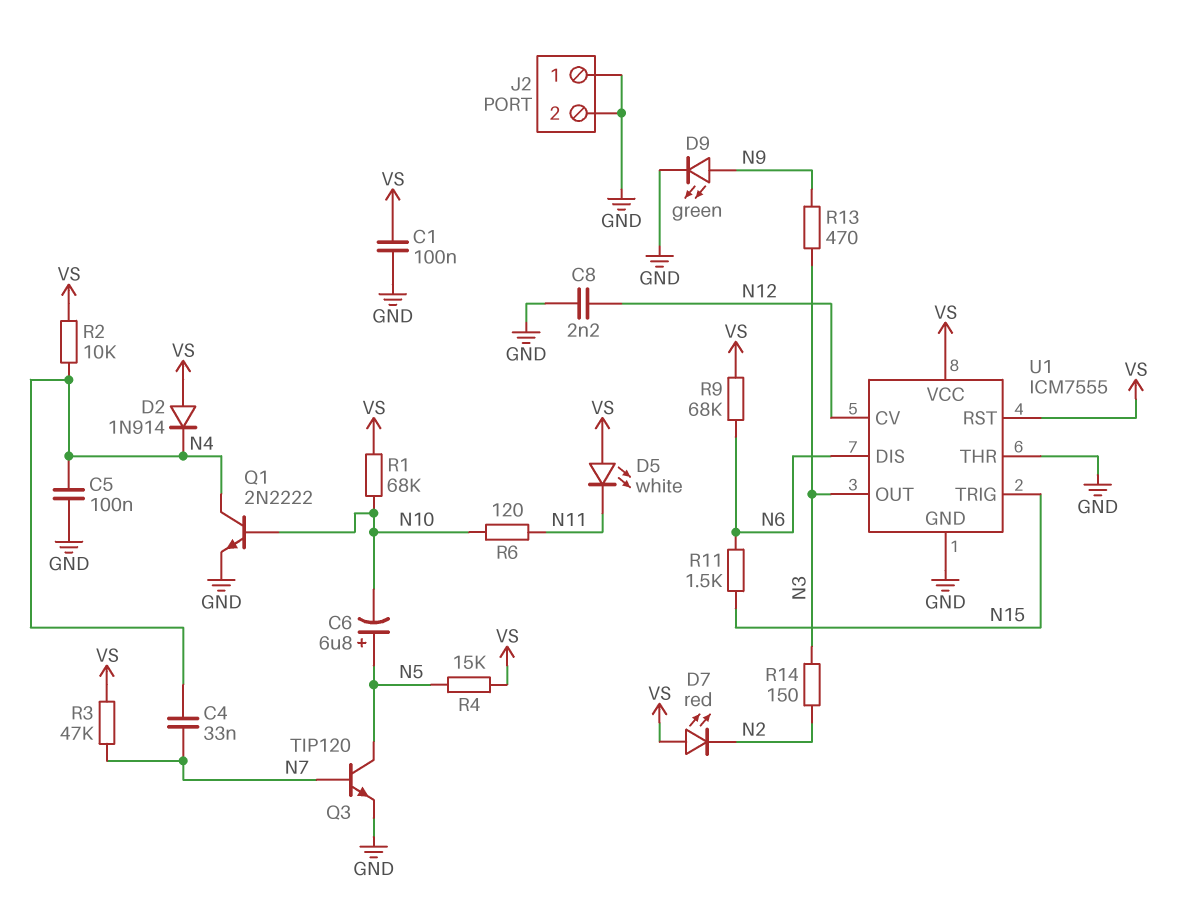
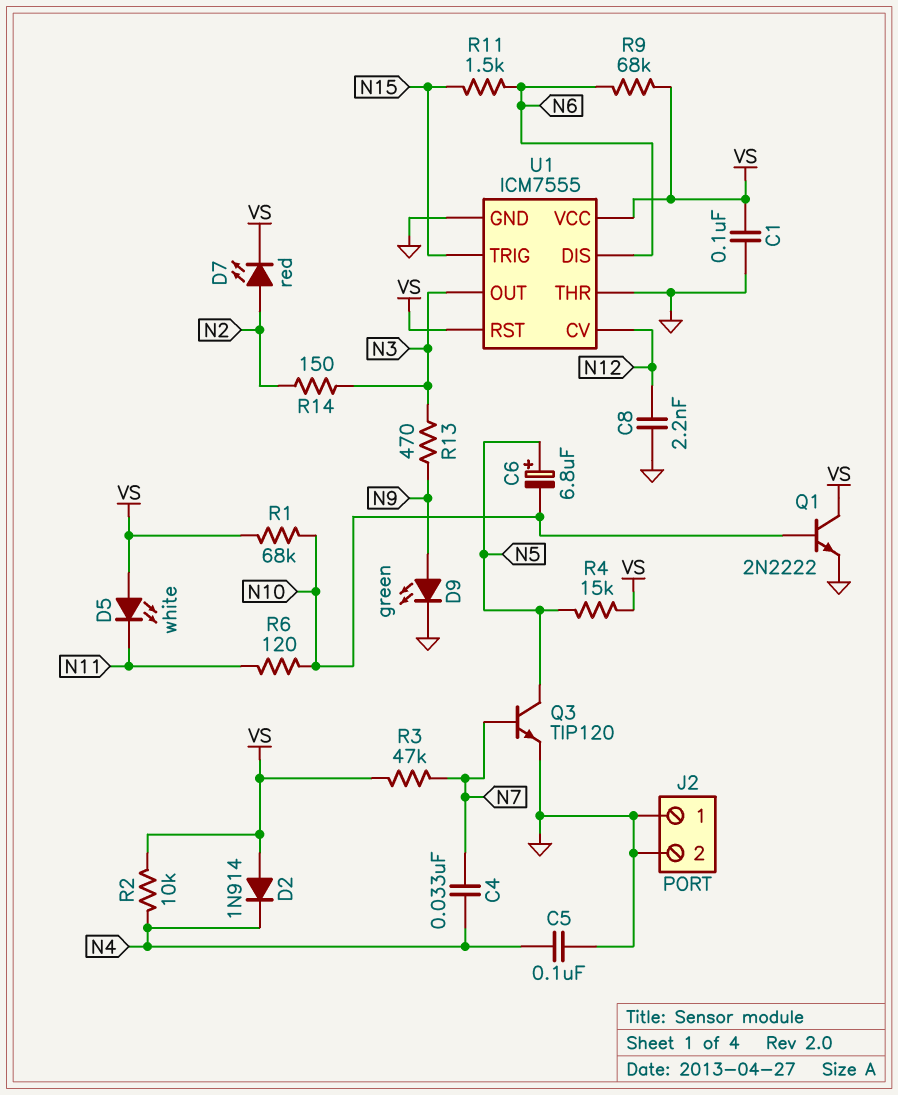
D7: LED red (A VS, K N2) -> LED red (A N2, K VS)
Q1: NPN 2N2222 (B N10, C N4, E GND) -> NPN 2N2222 (B N10, C VS, E GND)

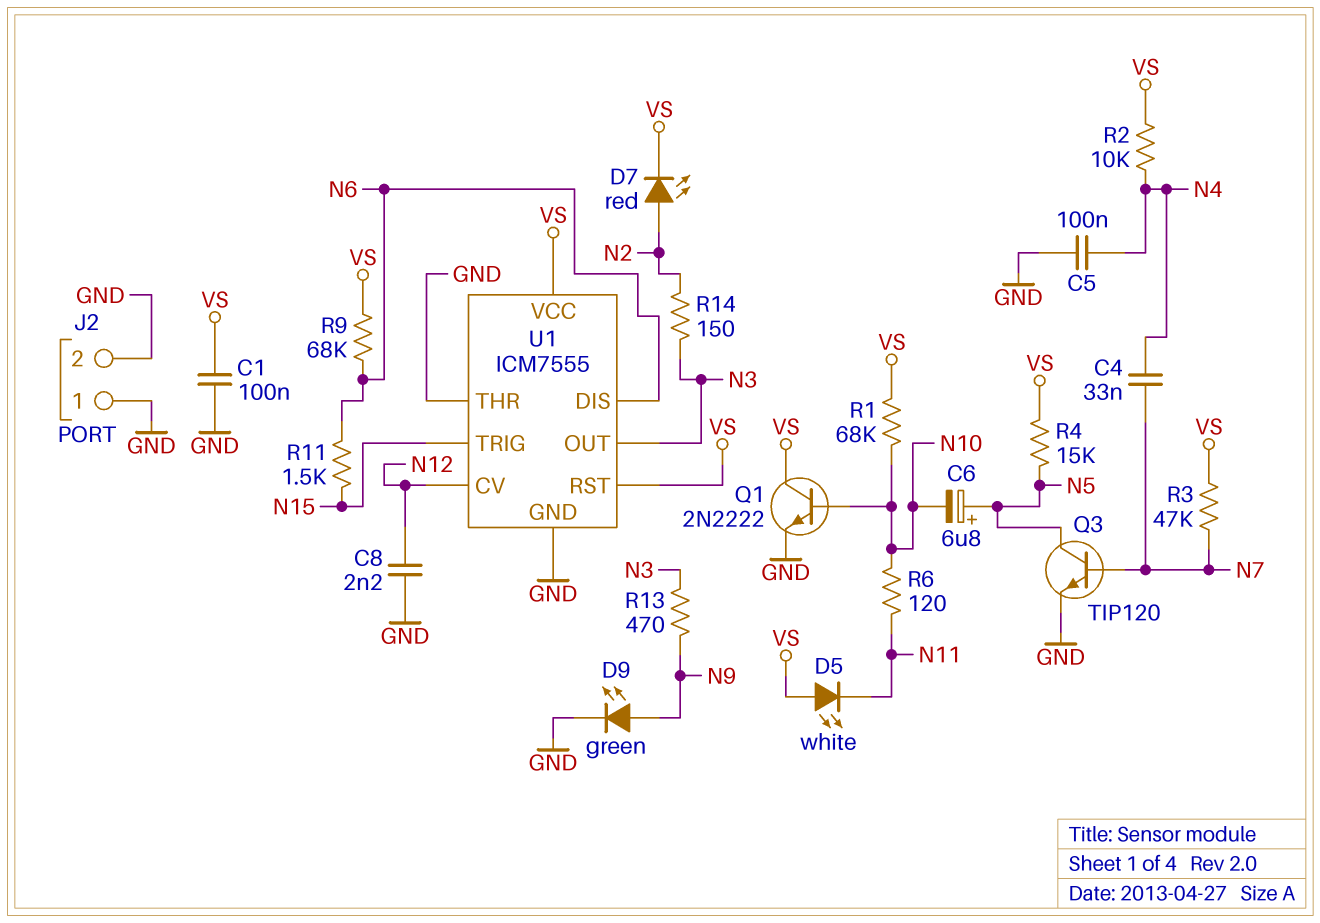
D2: diode 1N914 (A VS, K N4) -> none

